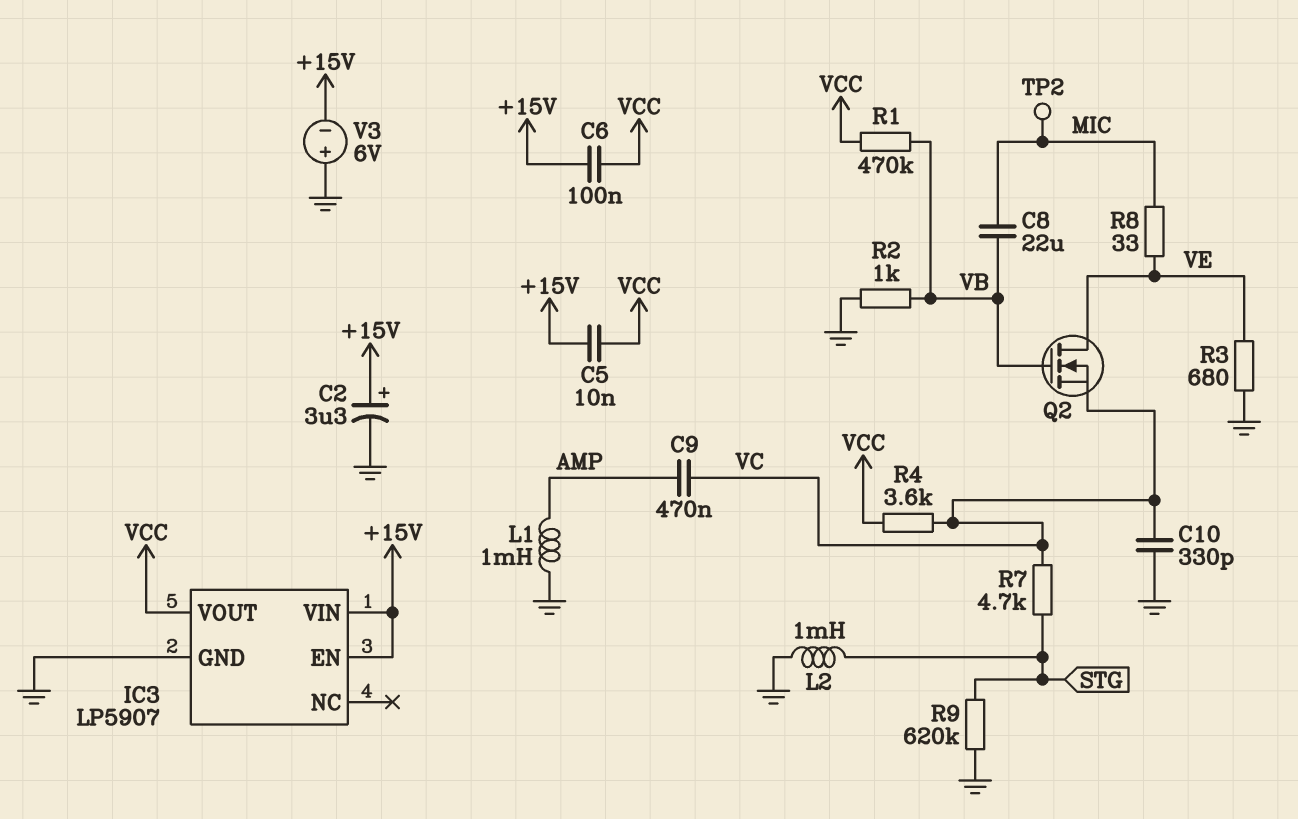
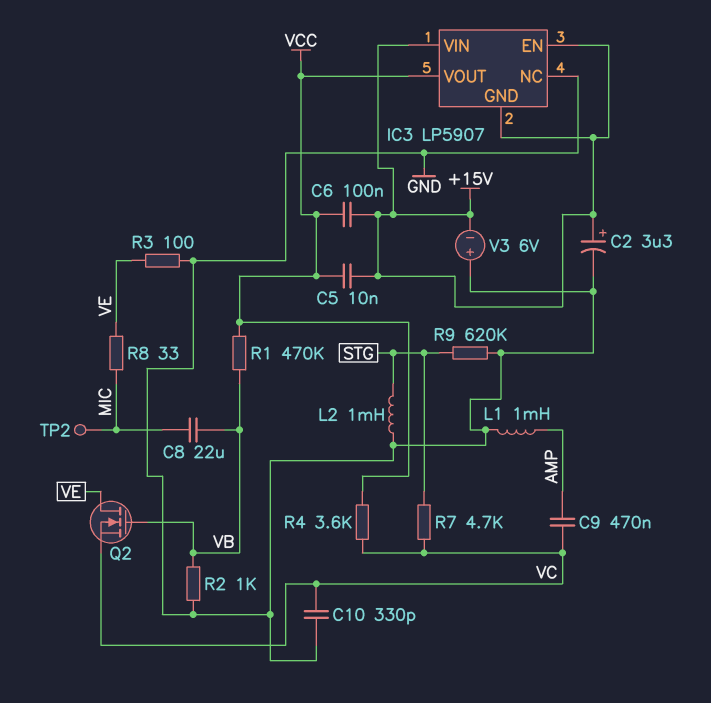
IC3 pin GND: GND -> +15V
IC3 pin NC: none -> GND
R3: 680 (GND, VE) -> 100 (GND, VE)

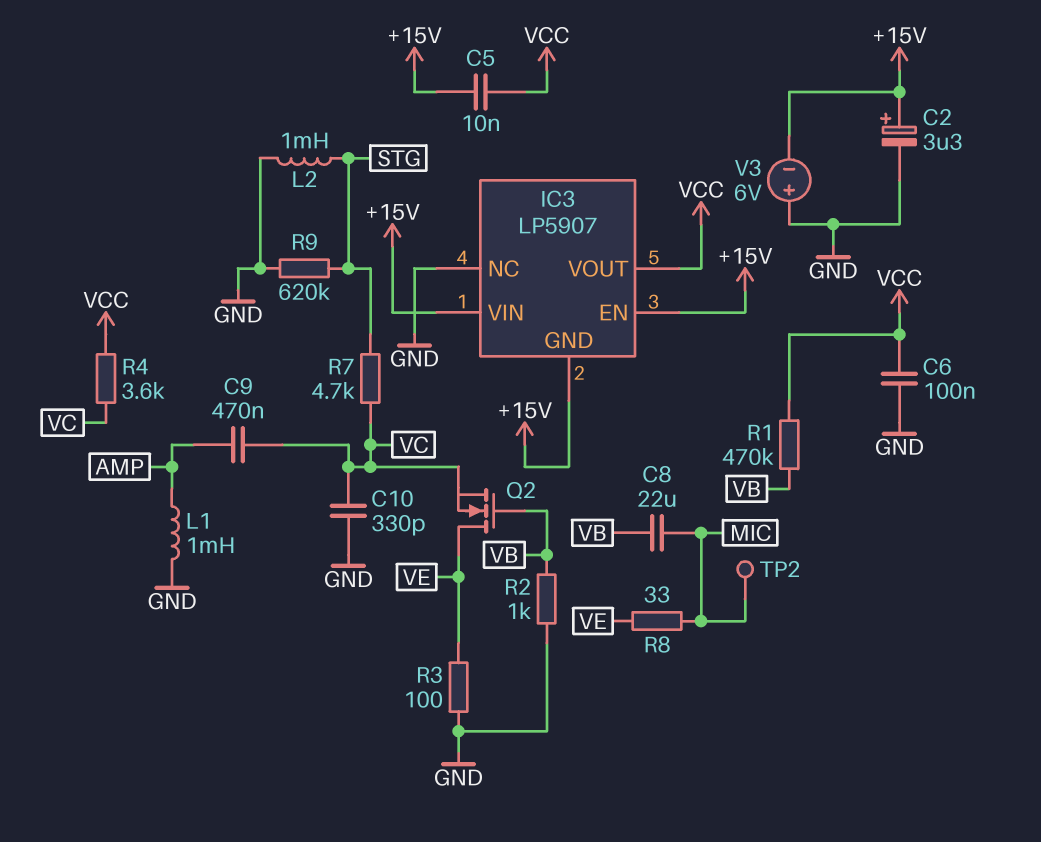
C6: 100nF (+15V, VCC) -> 100nF (GND, VCC)

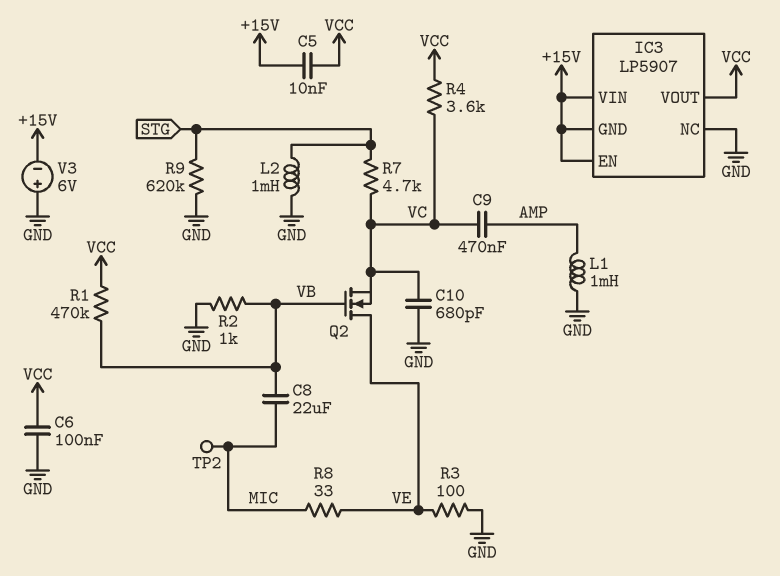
C2: 3.3uF (plus +15V, minus GND) -> none
C10: 330pF (GND, VC) -> 680pF (GND, VC)

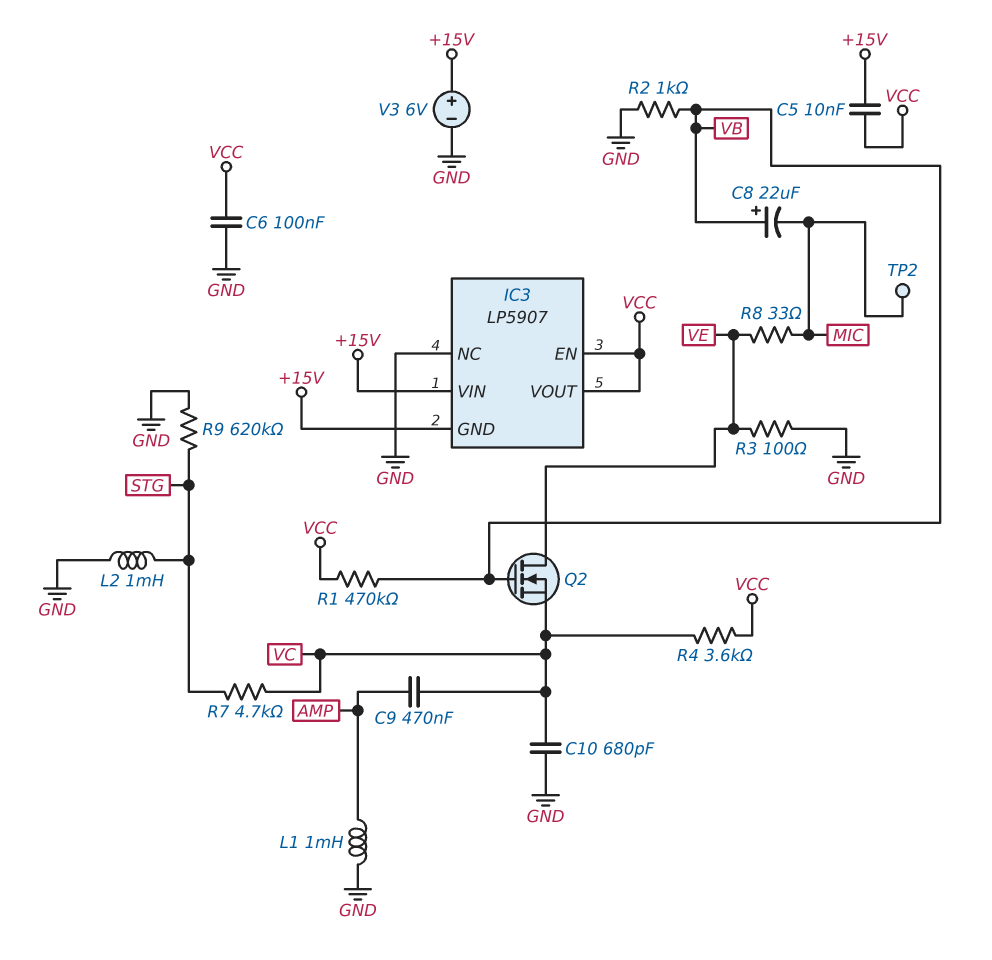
C8: 22uF (MIC, VB) -> 22uF (plus VB, minus MIC)
IC3 pin EN: +15V -> VCC
V3: 6V (plus GND, minus +15V) -> 6V (plus +15V, minus GND)

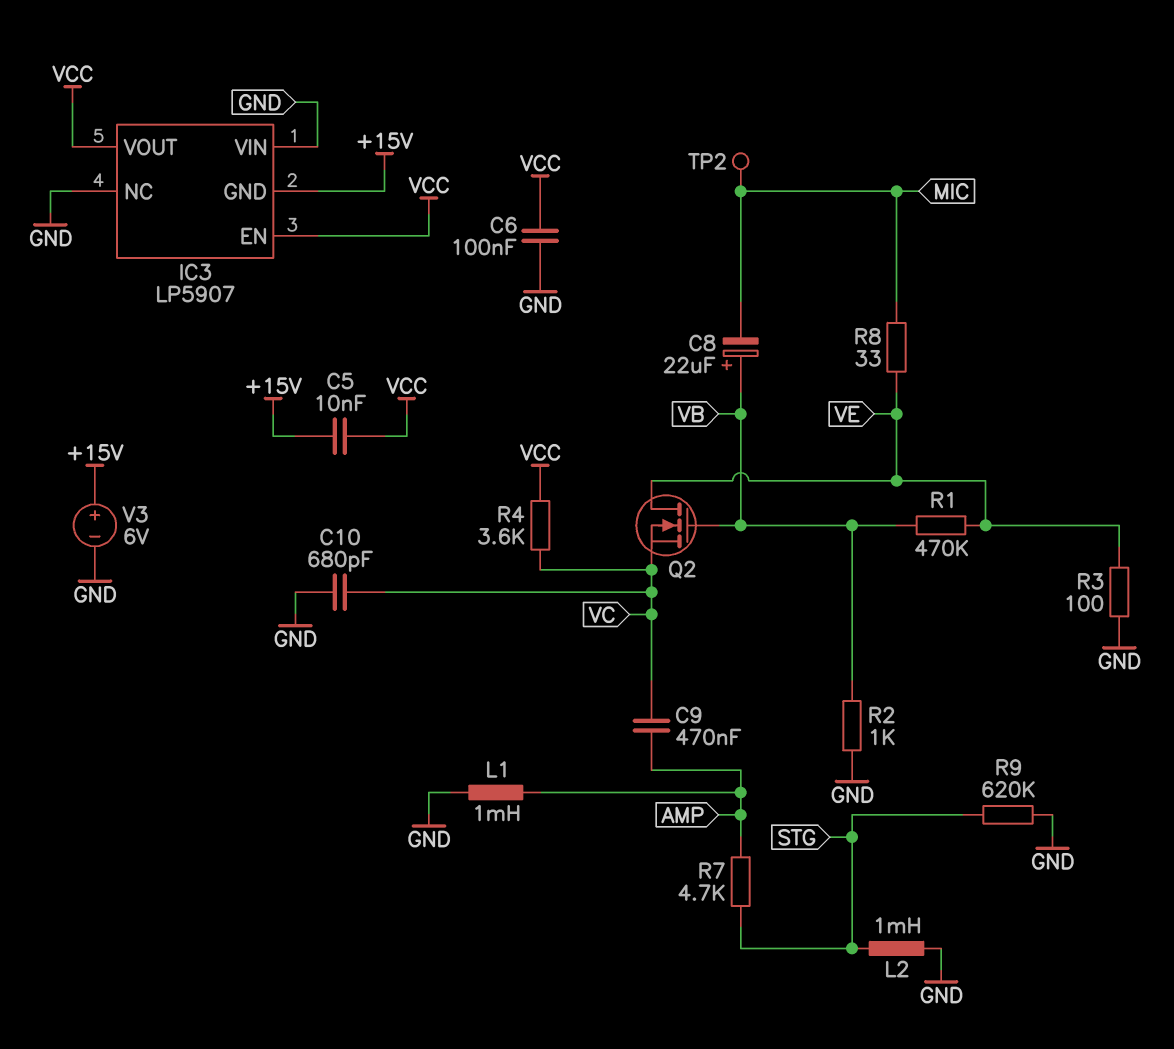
IC3 pin VIN: +15V -> GND
R1: 470k (VB, VCC) -> 470k (VB, VE)
R7: 4.7k (STG, VC) -> 4.7k (AMP, STG)

